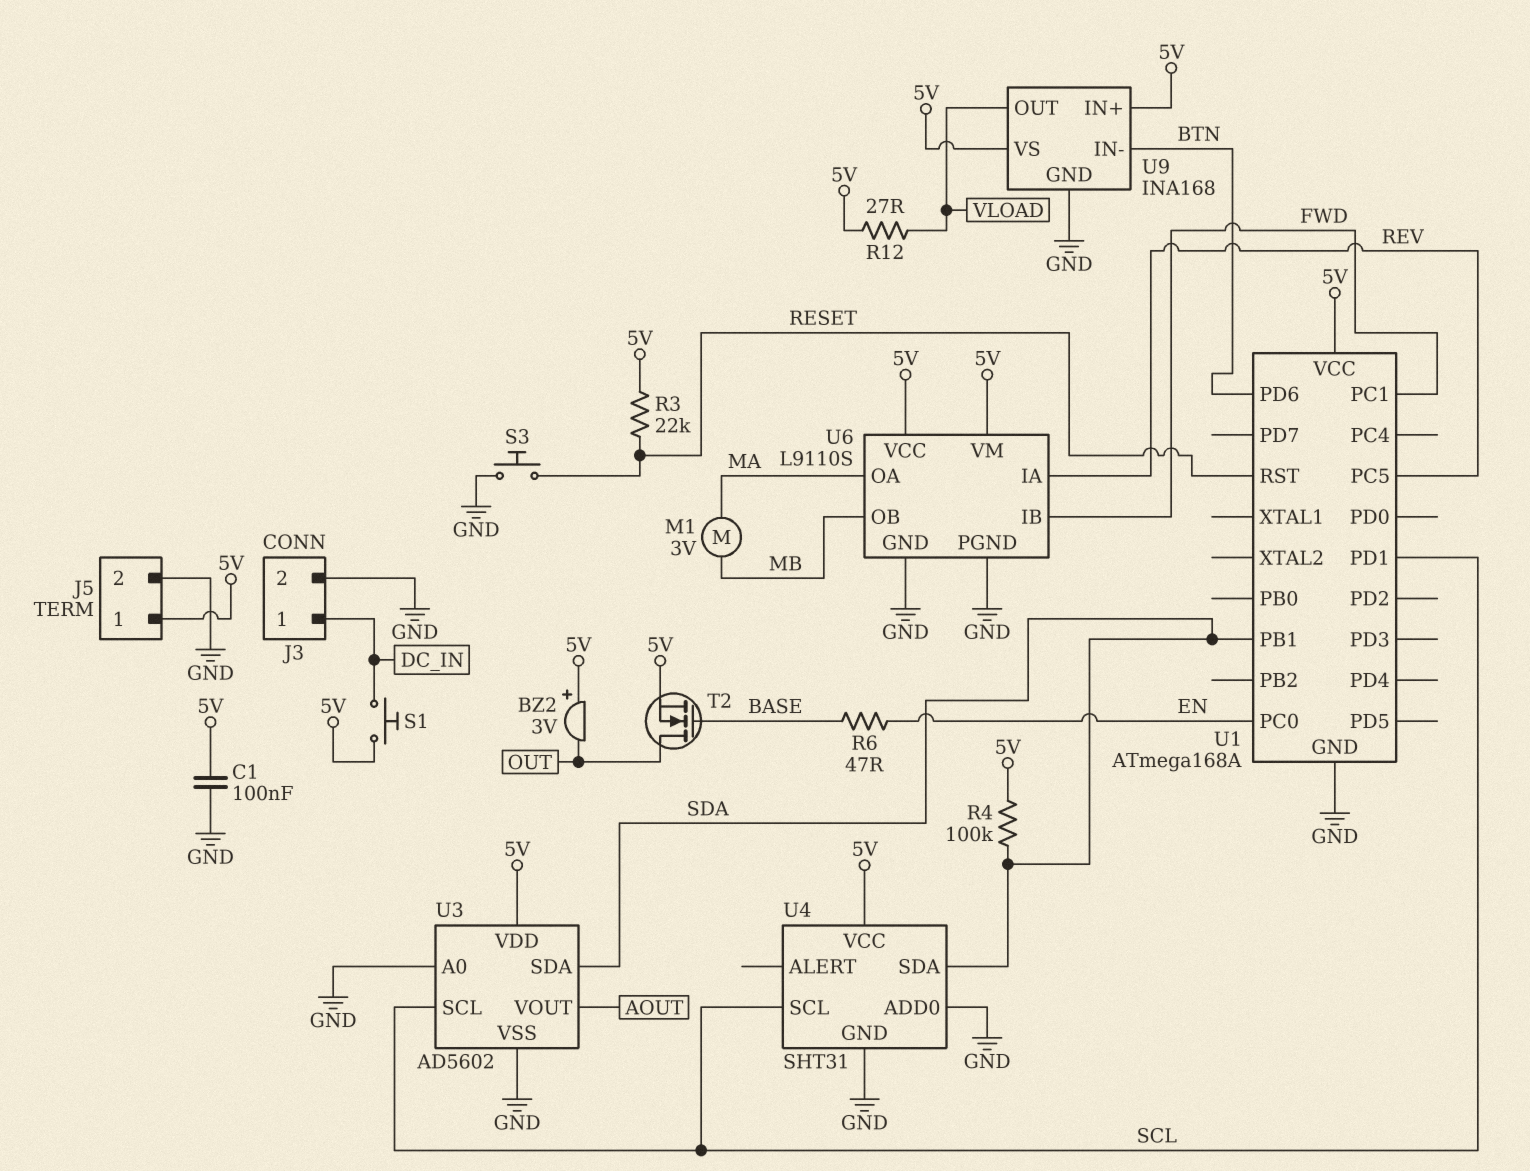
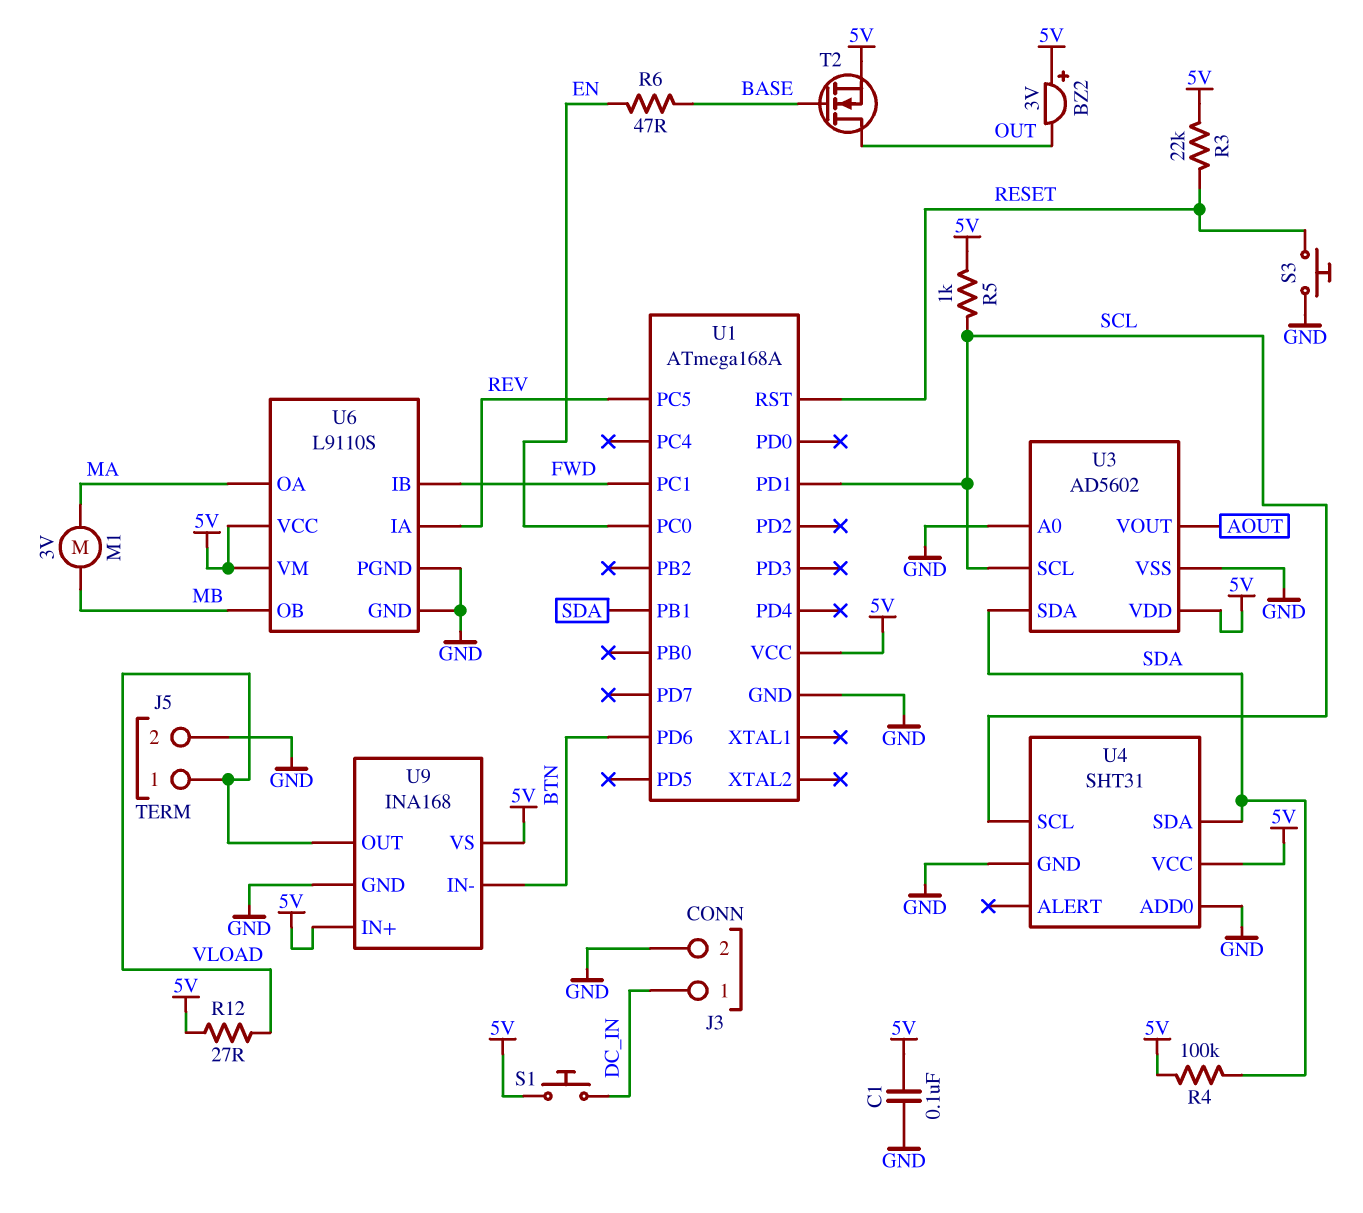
J5 pin 1: 5V -> VLOAD
R5: none -> 1k (5V, SCL)

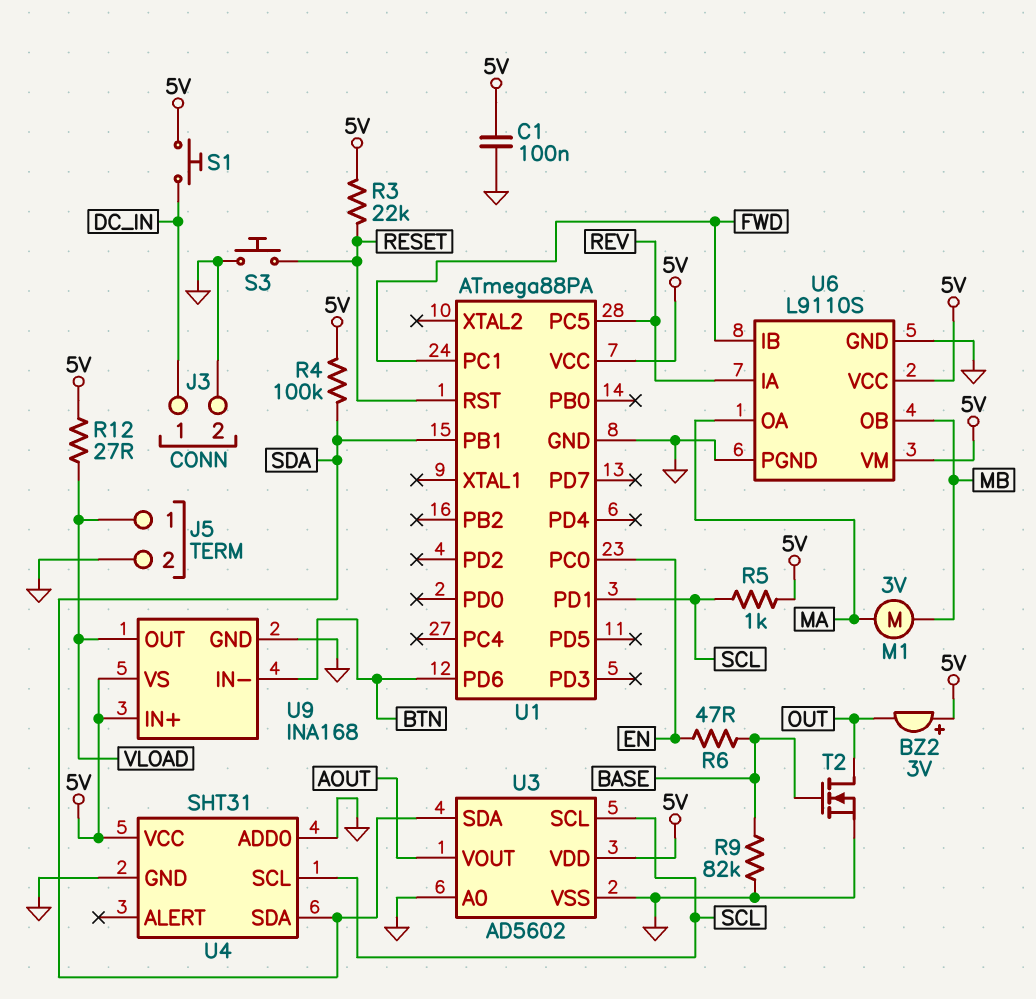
R9: none -> 82k (BASE, GND)
T2: NMOS (G BASE, D OUT, S 5V) -> NMOS (G BASE, D OUT, S GND)
U1: ATmega168A -> ATmega88PA

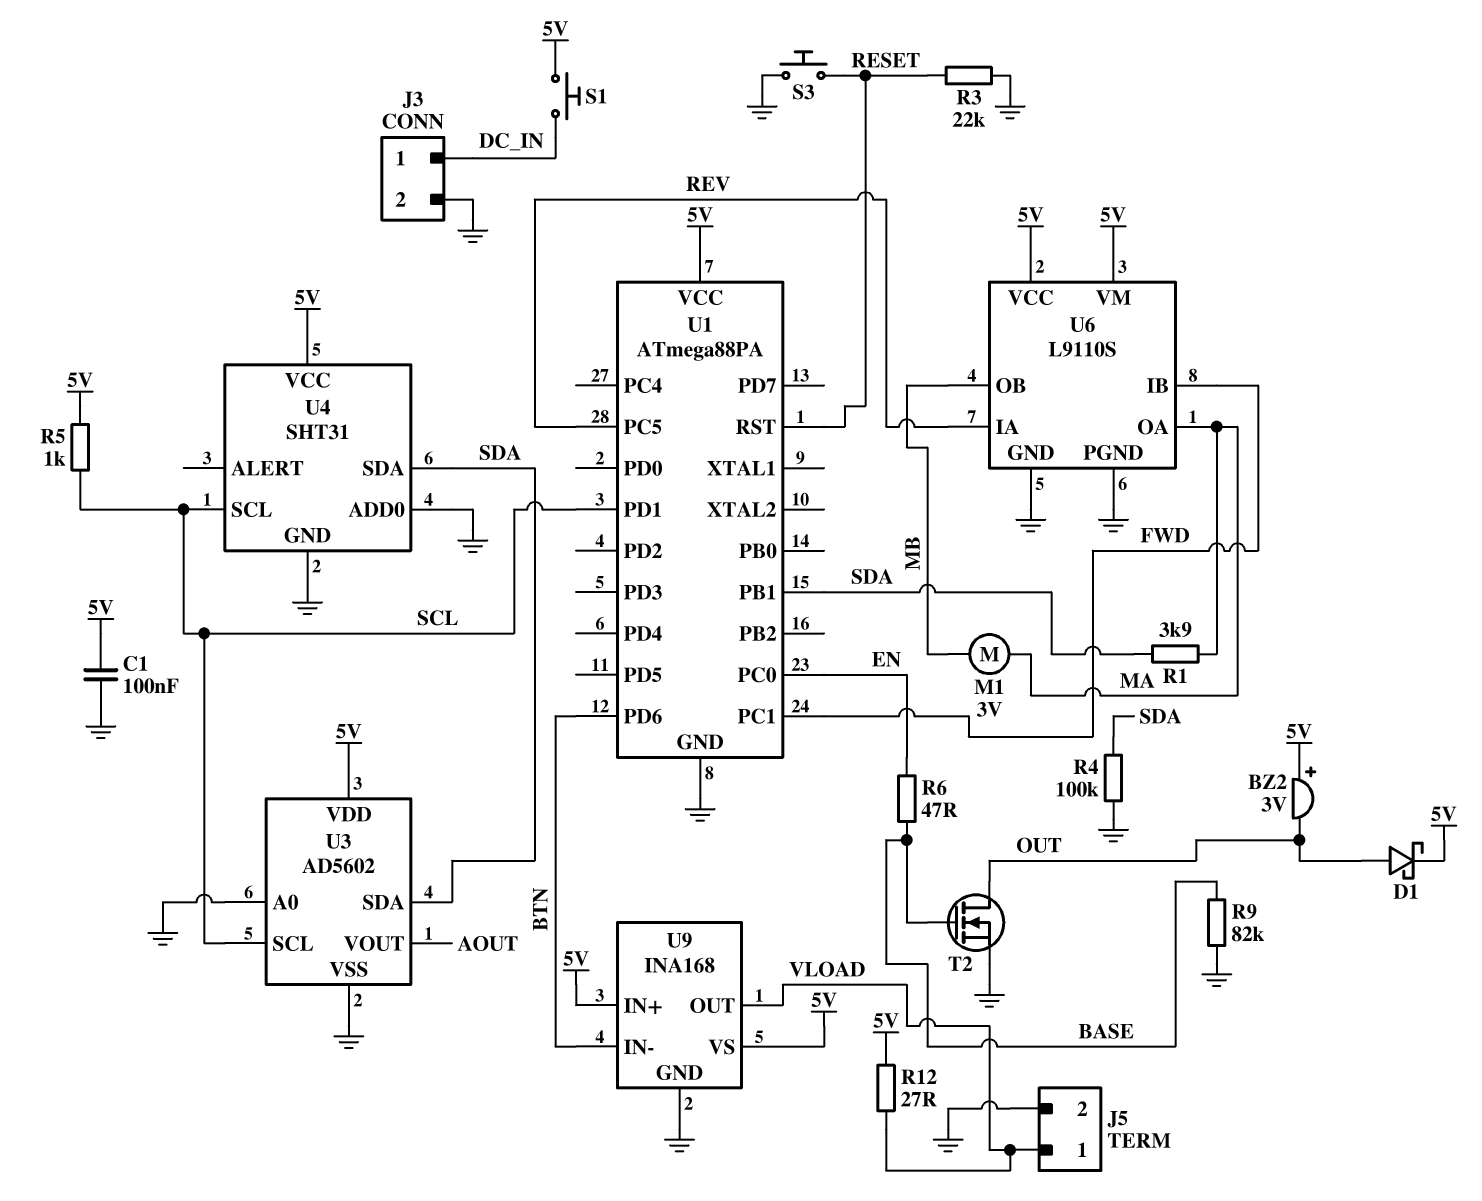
D1: none -> schottky (A OUT, K 5V)
R1: none -> 3.9k (MA, SDA)
R3: 22k (5V, RESET) -> 22k (GND, RESET)
R4: 100k (5V, SDA) -> 100k (GND, SDA)

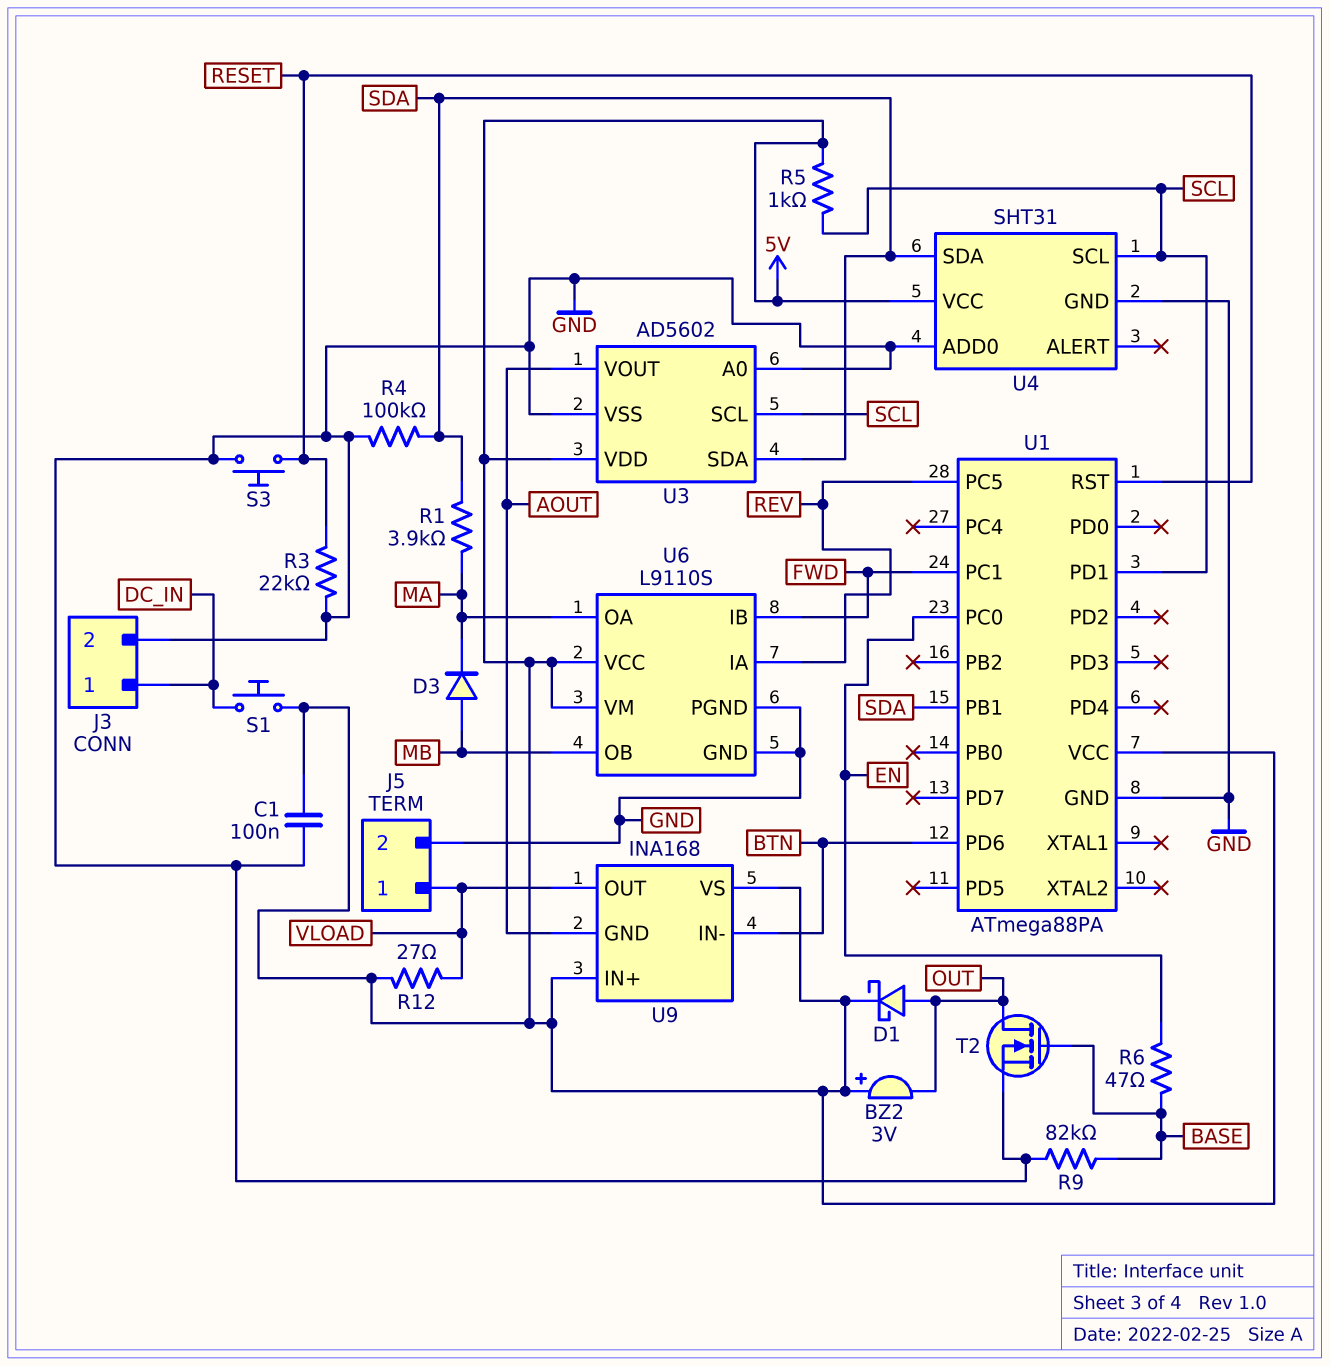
D3: none -> diode (A MB, K MA)
M1: motor 3V (MA, MB) -> none
U9 pin GND: GND -> AOUT

